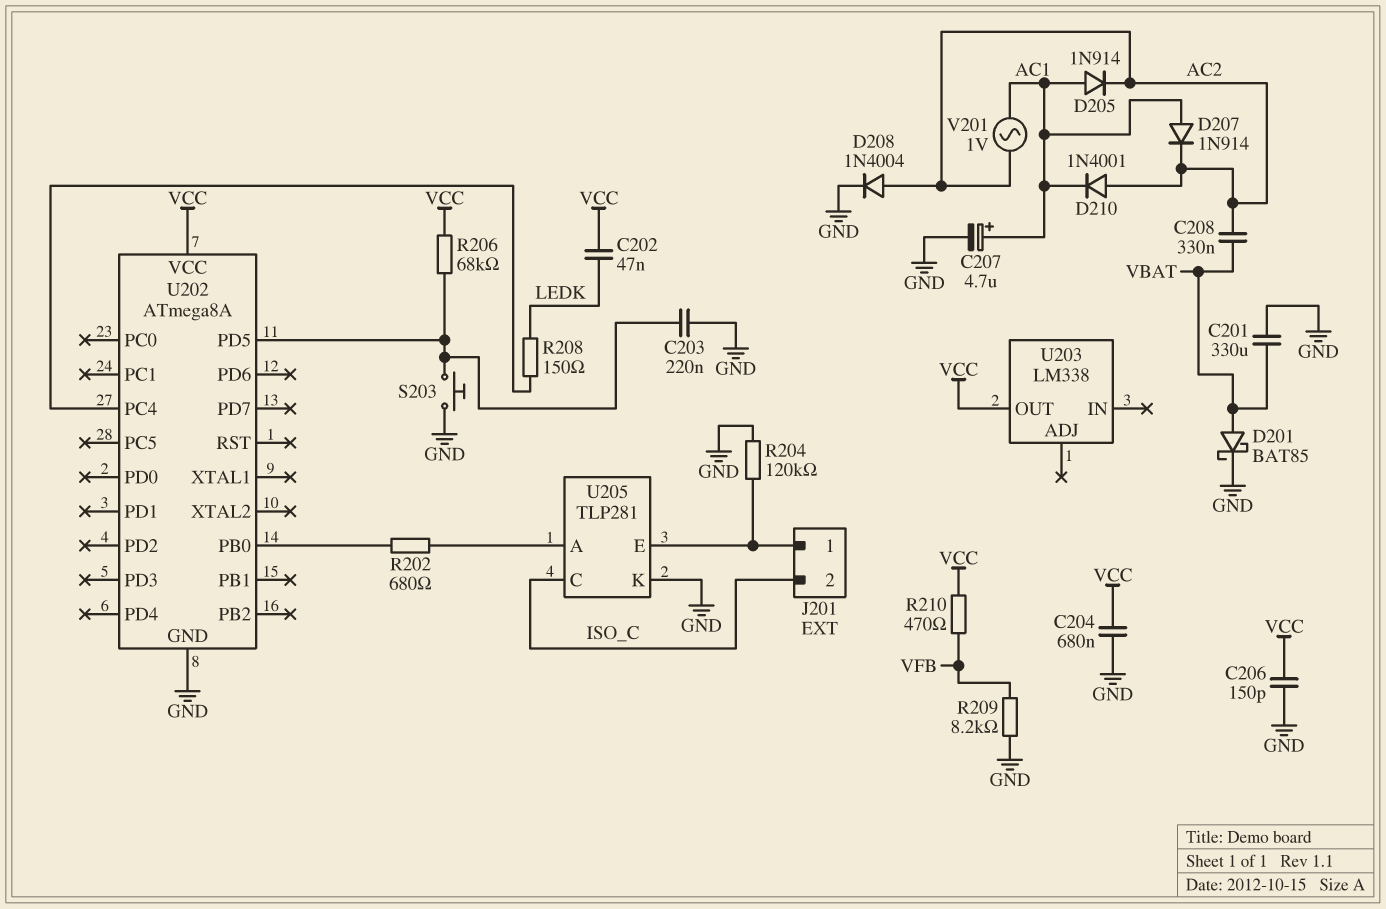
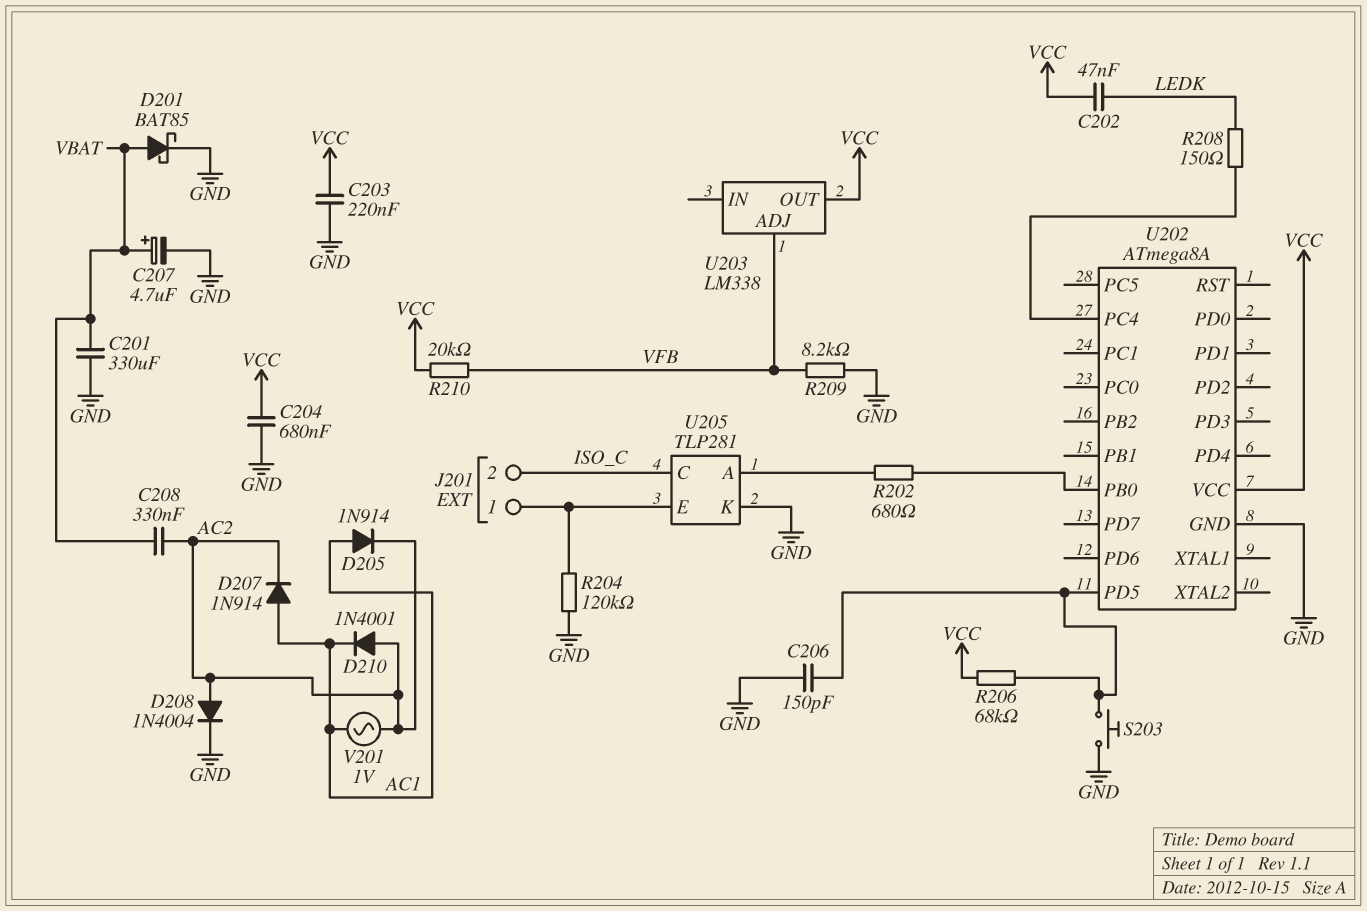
C203: 220nF (GND, U202/PD5) -> 220nF (GND, VCC)
C206: 150pF (GND, VCC) -> 150pF (GND, U202/PD5)
C207: 4.7uF (plus AC1, minus GND) -> 4.7uF (plus VBAT, minus GND)
R210: 470 (VCC, VFB) -> 20k (VCC, VFB)
U203 pin ADJ: none -> VFB

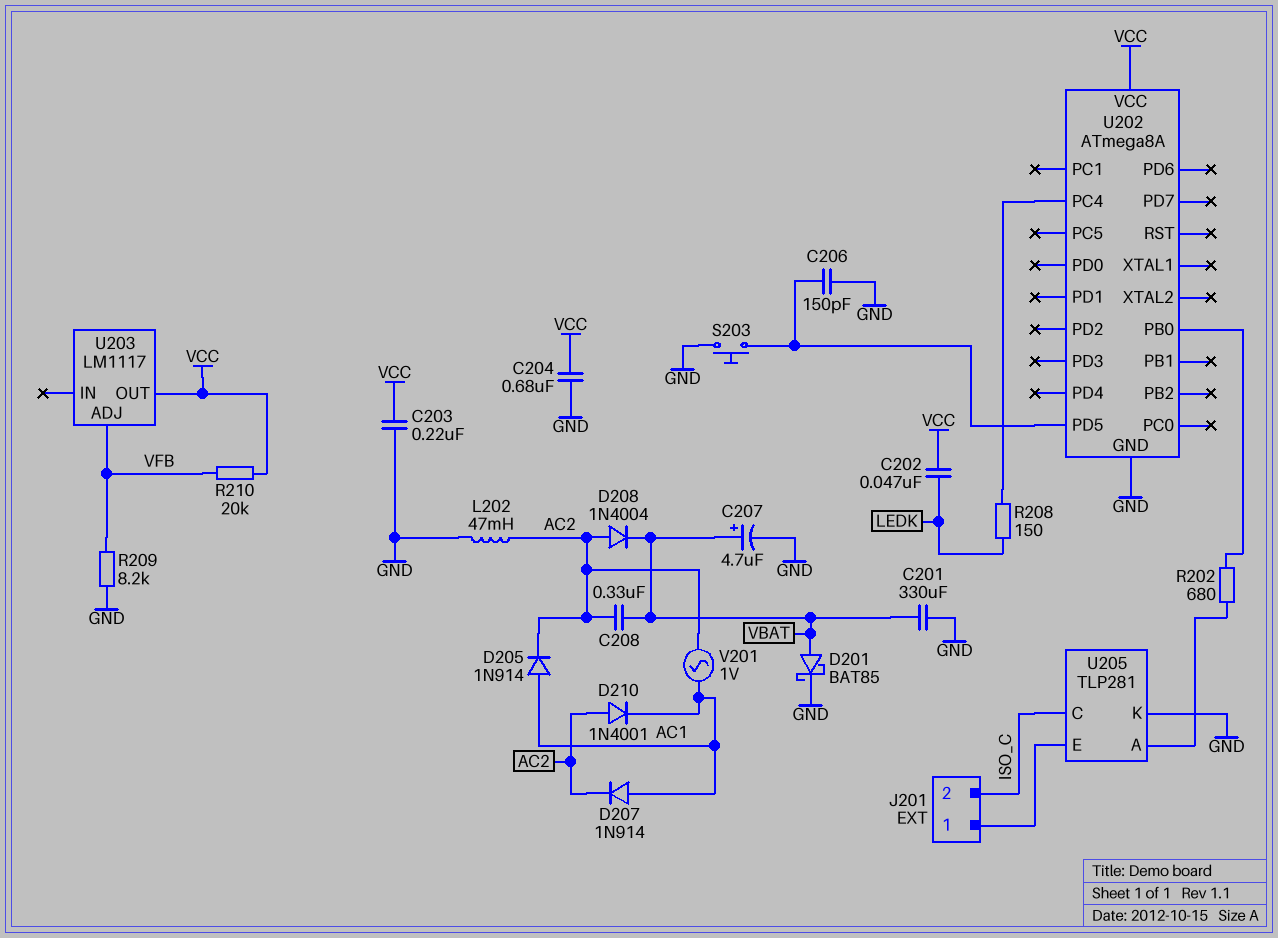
D208: diode 1N4004 (A AC2, K GND) -> diode 1N4004 (A AC2, K VBAT)
L202: none -> 47mH (AC2, GND)
R204: 120k (GND, J201/1) -> none
R206: 68k (U202/PD5, VCC) -> none
U203: LM338 -> LM1117

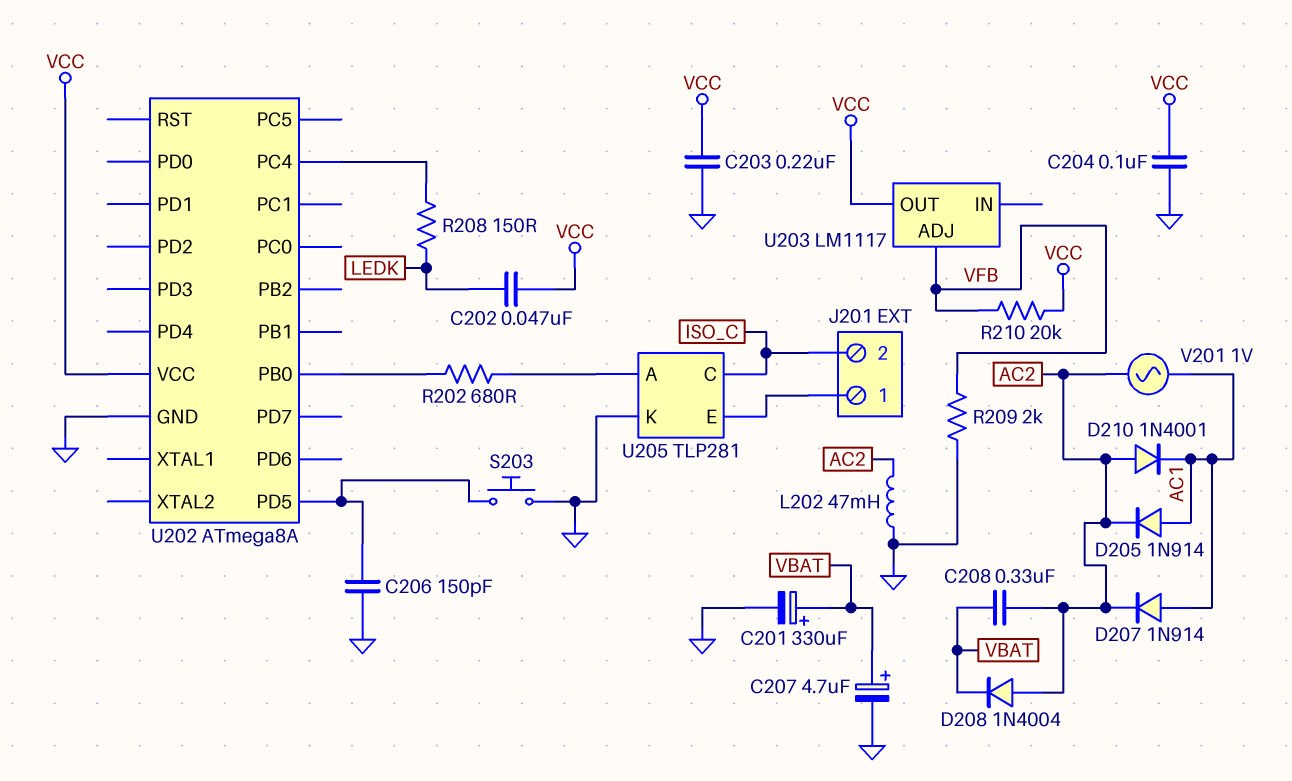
C201: 330uF (GND, VBAT) -> 330uF (plus VBAT, minus GND)
C204: 680nF (GND, VCC) -> 100nF (GND, VCC)
D201: schottky BAT85 (A VBAT, K GND) -> none
R209: 8.2k (GND, VFB) -> 2k (GND, VFB)

